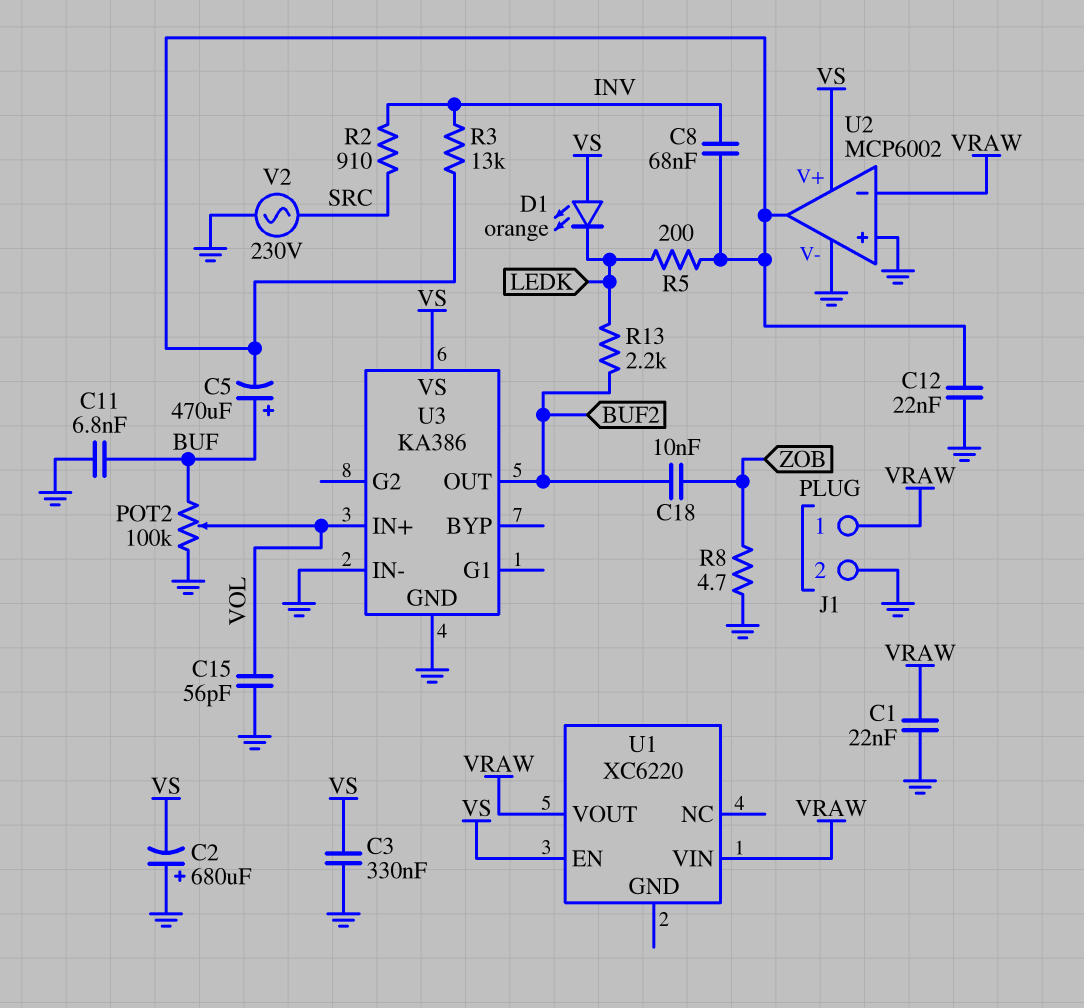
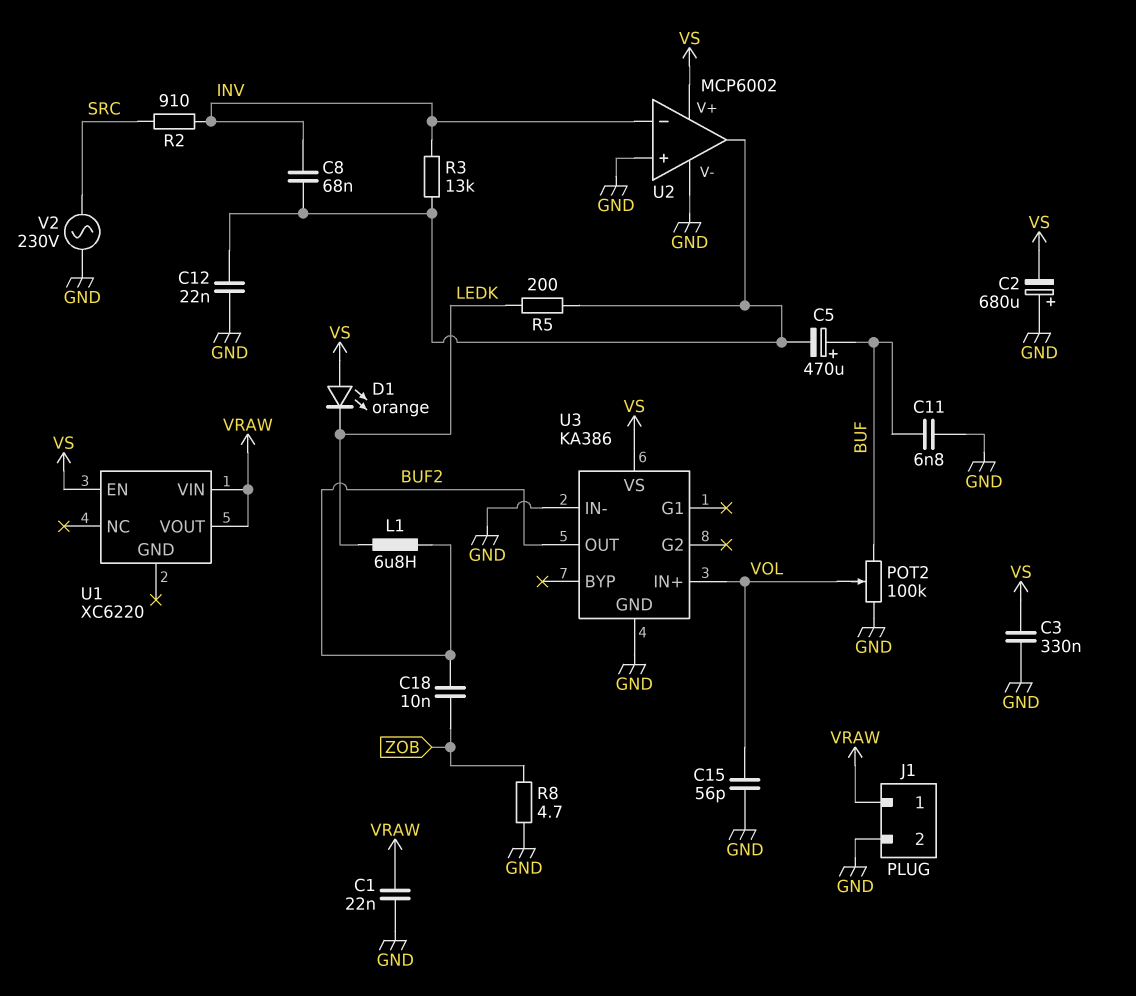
L1: none -> 6.8uH (BUF2, LEDK)
R13: 2.2k (BUF2, LEDK) -> none
U2 pin in-: VRAW -> INV

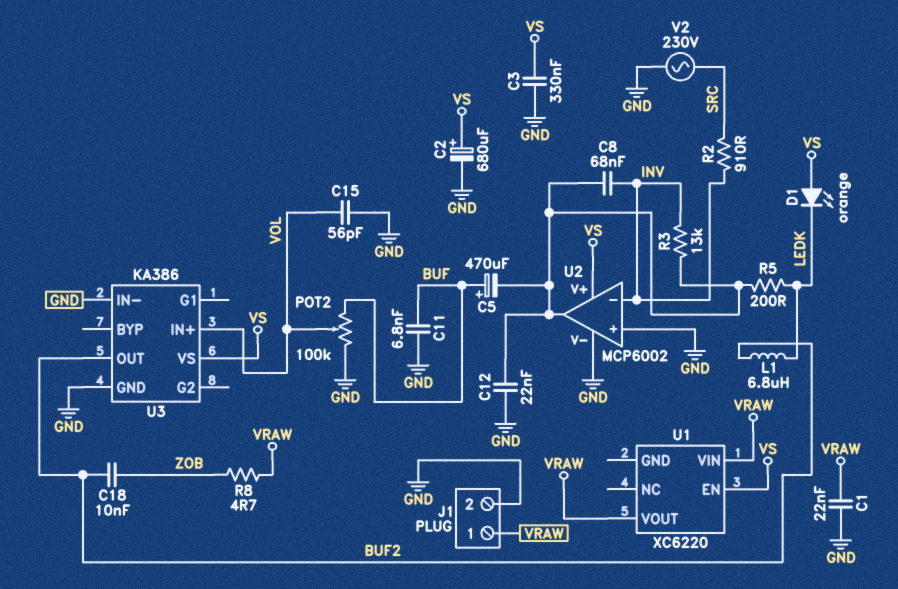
C2: 680uF (plus GND, minus VS) -> 680uF (plus VS, minus GND)
R8: 4.7 (GND, ZOB) -> 4.7 (VRAW, ZOB)

